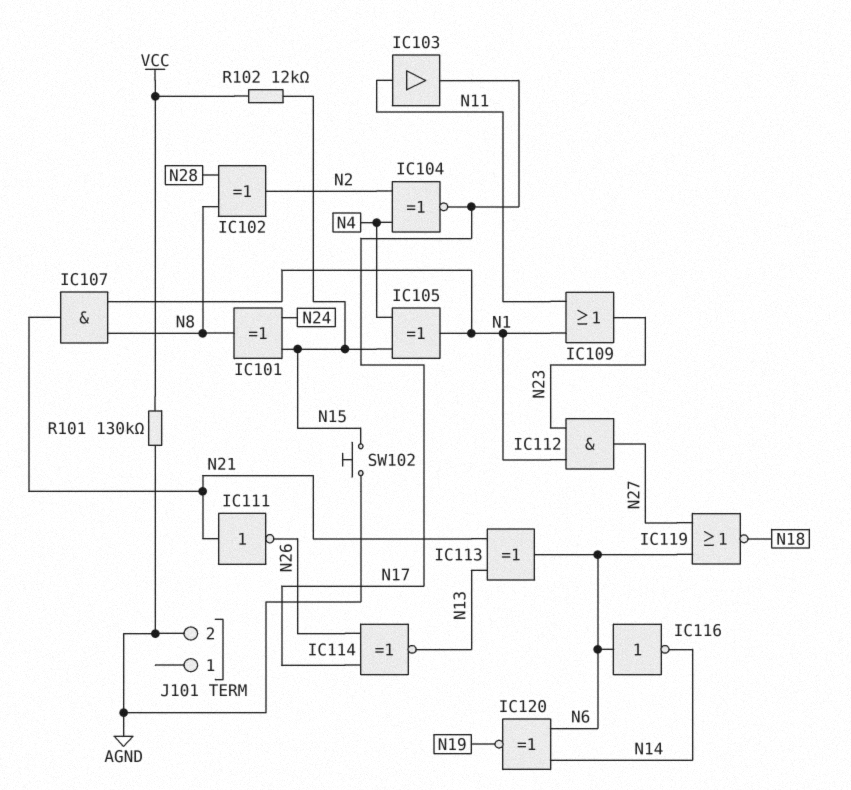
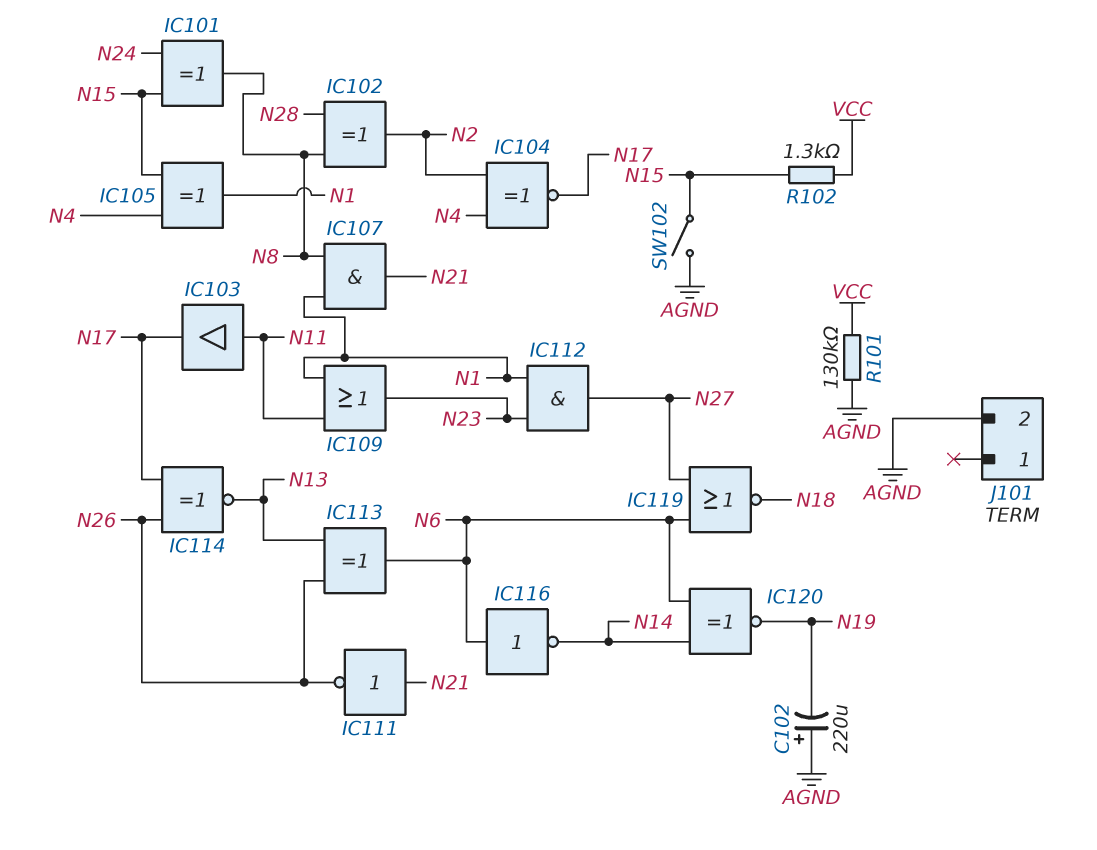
C102: none -> 220uF (plus AGND, minus N19)
IC113: XOR (in N13, in N21, out N6) -> XOR (in N13, in N26, out N6)
R102: 12k (N15, VCC) -> 1.3k (N15, VCC)
SW102: button (AGND, N15) -> switch (AGND, N15)

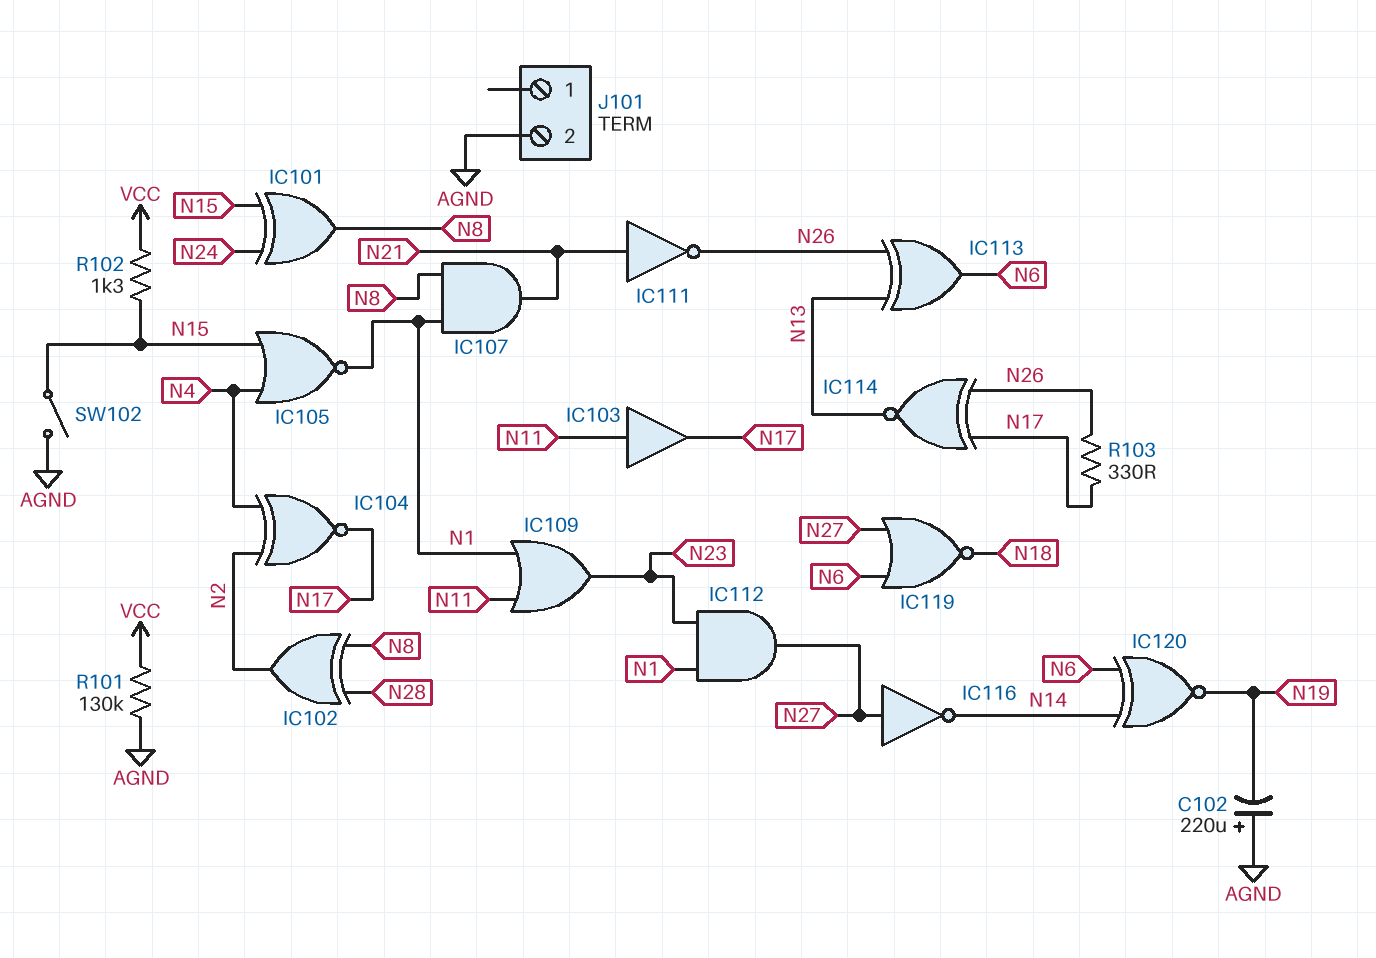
IC105: XOR (in N4, in N15, out N1) -> NOR (in N4, in N15, out N1)
IC116: NOT (in N6, out N14) -> NOT (in N27, out N14)
R103: none -> 330 (N17, N26)

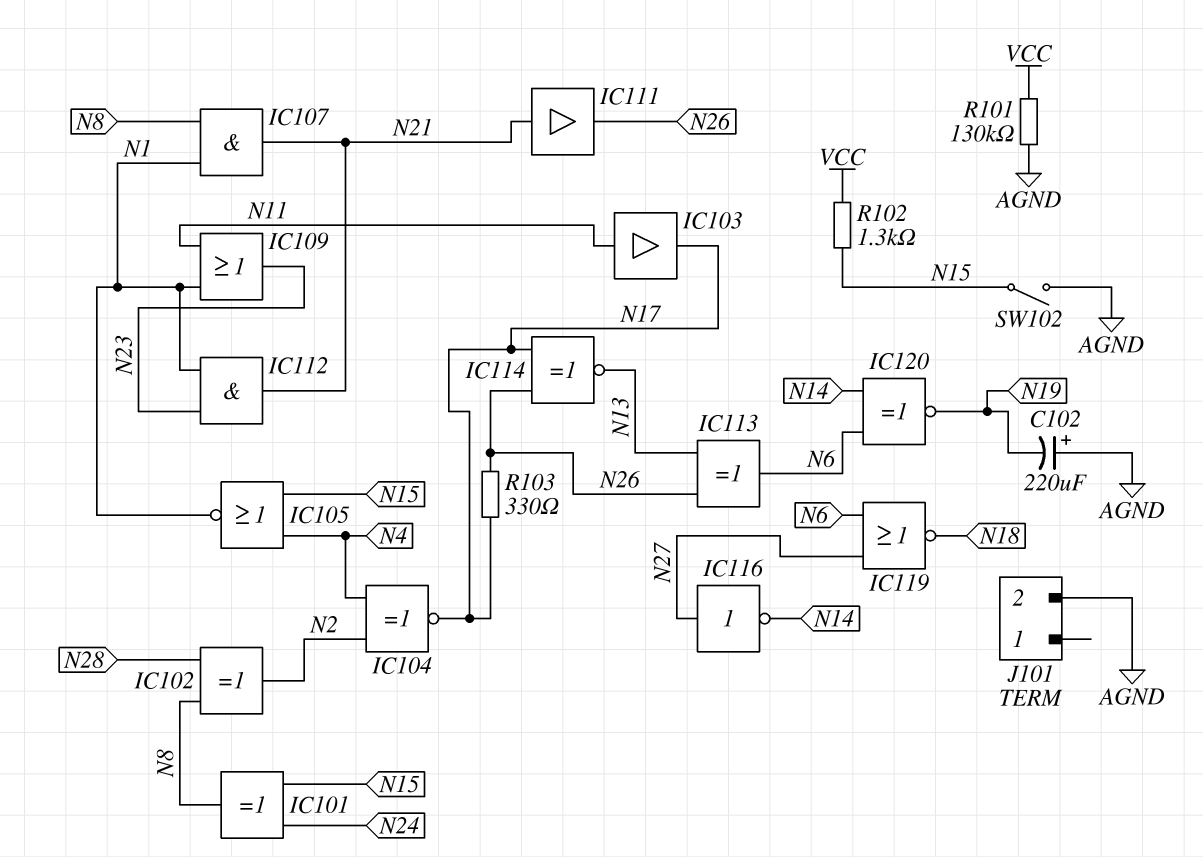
IC111: NOT (in N21, out N26) -> buffer (in N21, out N26)
IC112: AND (in N1, in N23, out N27) -> AND (in N1, in N23, out N21)

